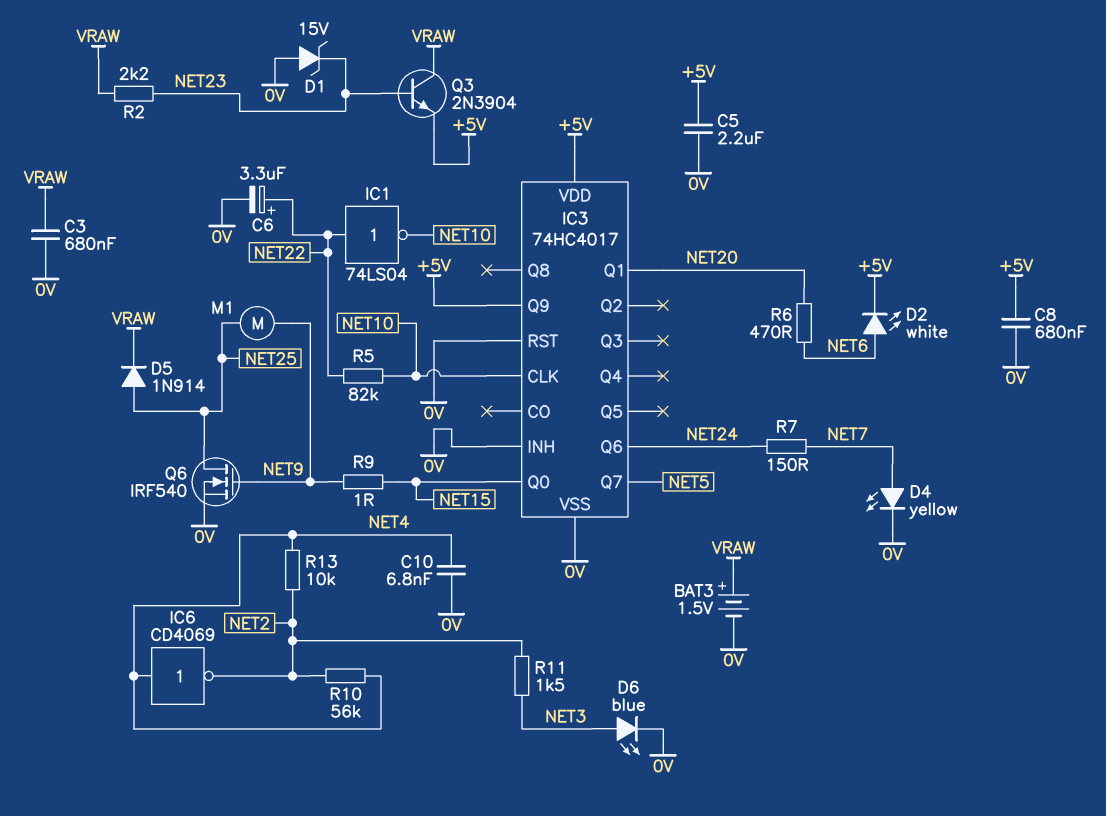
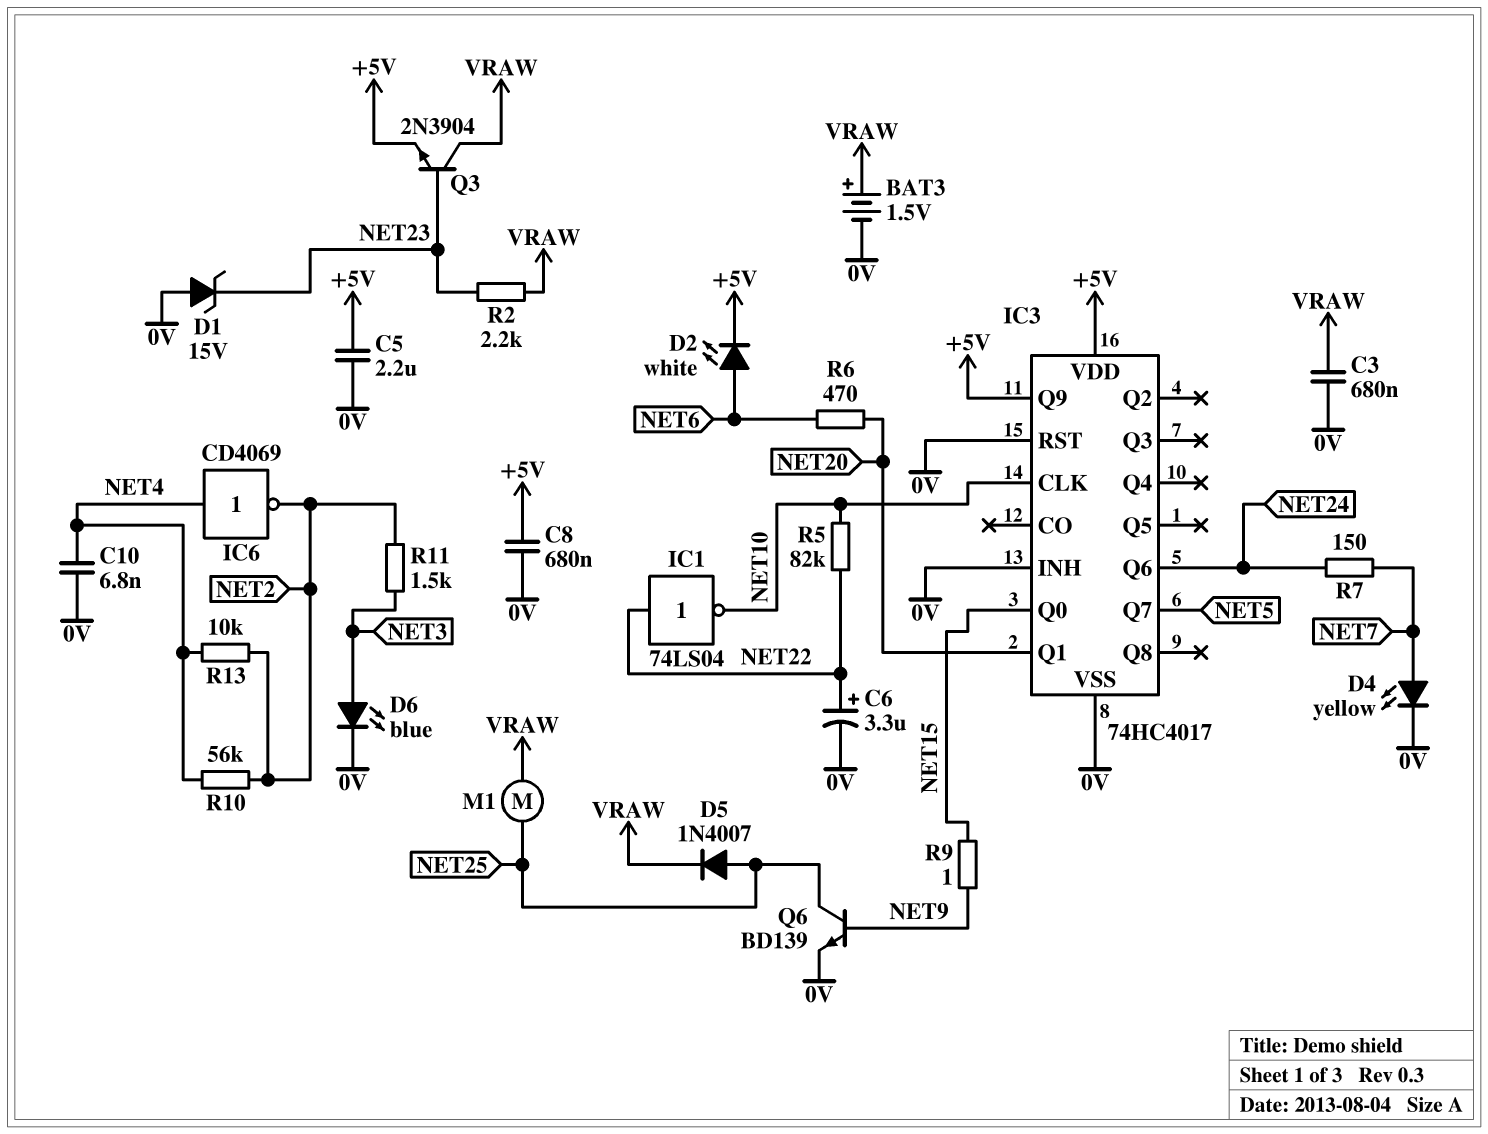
D5: diode 1N914 (A NET25, K VRAW) -> diode 1N4007 (A NET25, K VRAW)
M1: motor (NET9, NET25) -> motor (NET25, VRAW)
Q6: NMOS IRF540 (G NET9, D NET25, S 0V) -> NPN BD139 (B NET9, C NET25, E 0V)

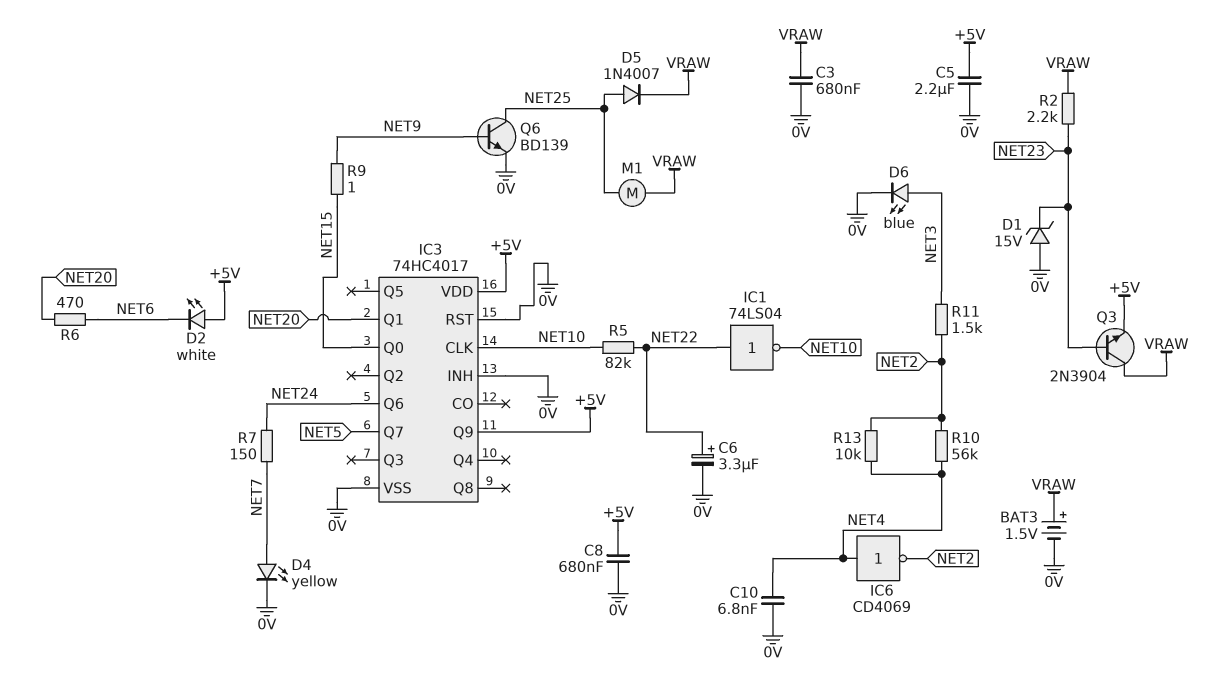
D2: LED white (A NET6, K +5V) -> LED white (A +5V, K NET6)

